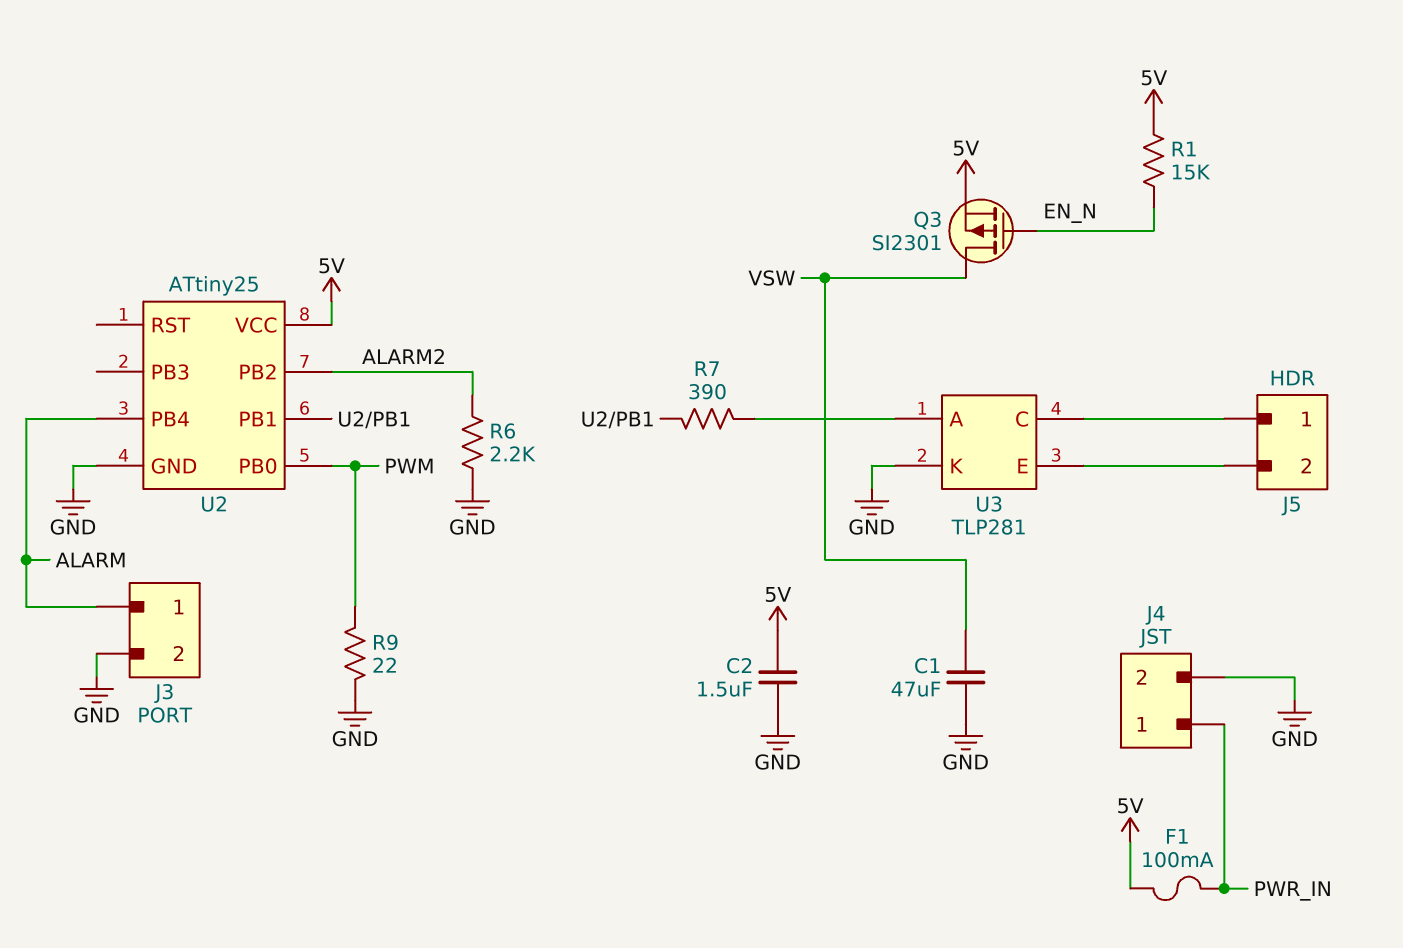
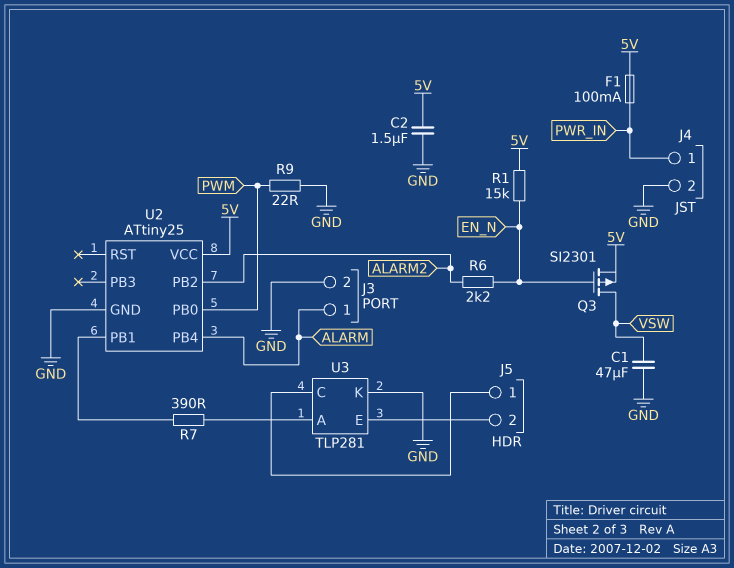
R6: 2.2k (ALARM2, GND) -> 2.2k (ALARM2, EN_N)

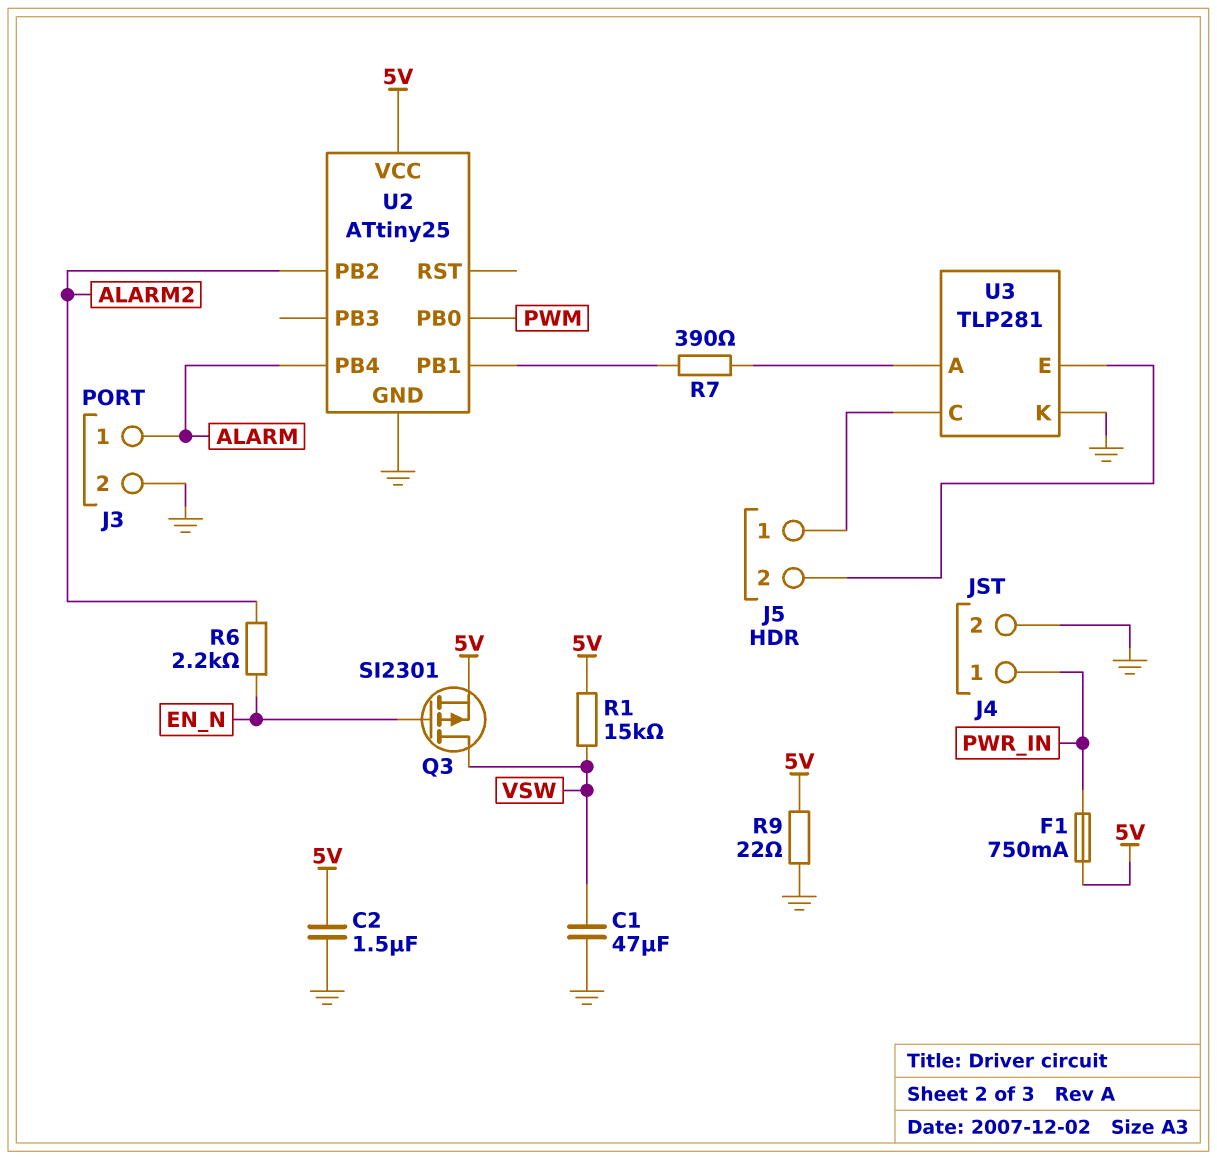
F1: 100mA (5V, PWR_IN) -> 750mA (5V, PWR_IN)
R1: 15k (5V, EN_N) -> 15k (5V, VSW)
R9: 22 (GND, PWM) -> 22 (5V, GND)

